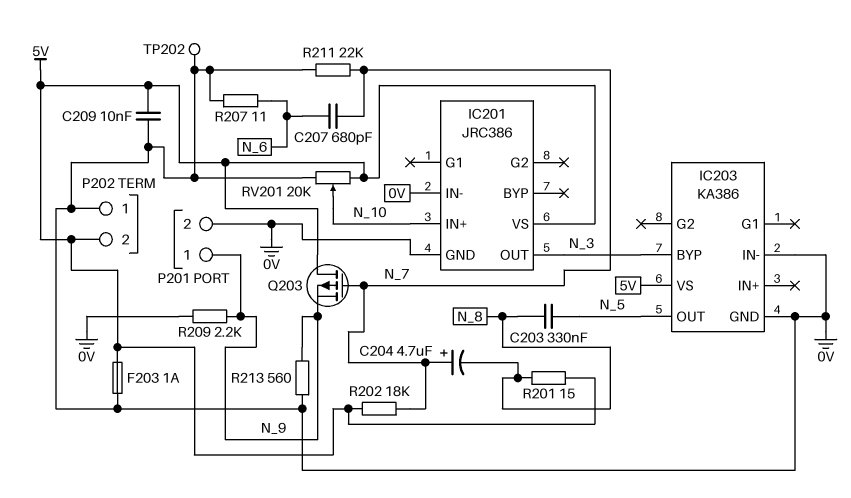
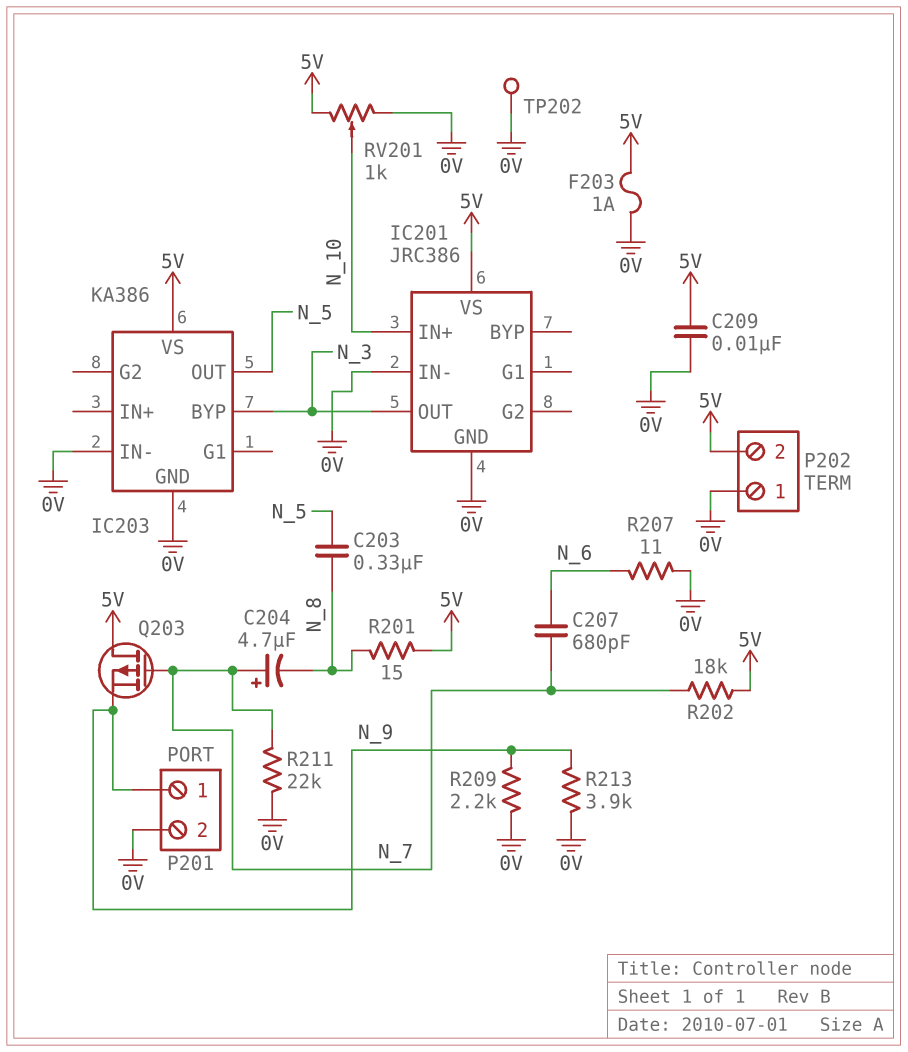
R213: 560 (0V, N_9) -> 3.9k (0V, N_9)
RV201: 20k (0V, 5V, wiper N_10) -> 1k (0V, 5V, wiper N_10)

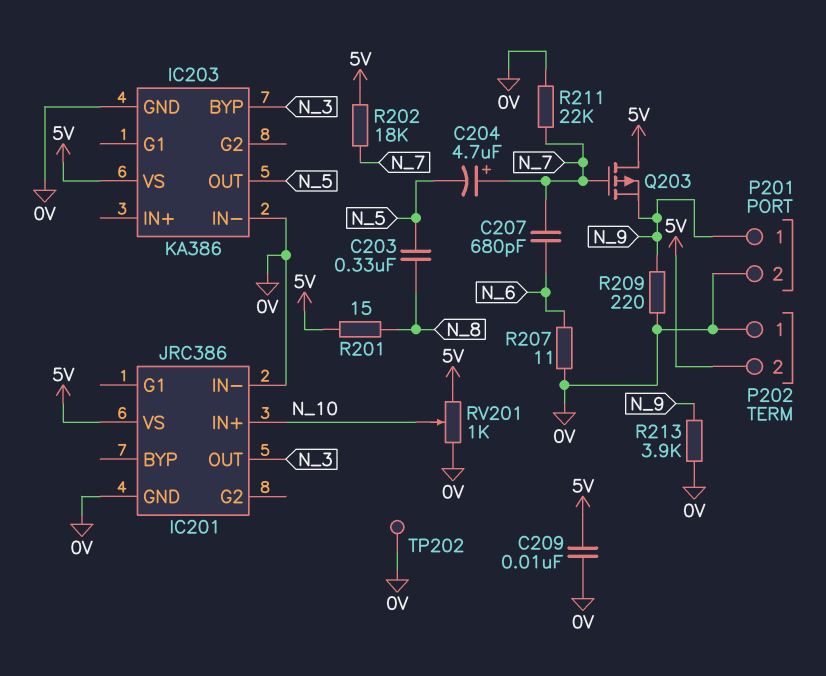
C204: 4.7uF (plus N_7, minus N_8) -> 4.7uF (plus N_7, minus N_5)
F203: 1A (0V, 5V) -> none
R209: 2.2k (0V, N_9) -> 220 (0V, N_9)

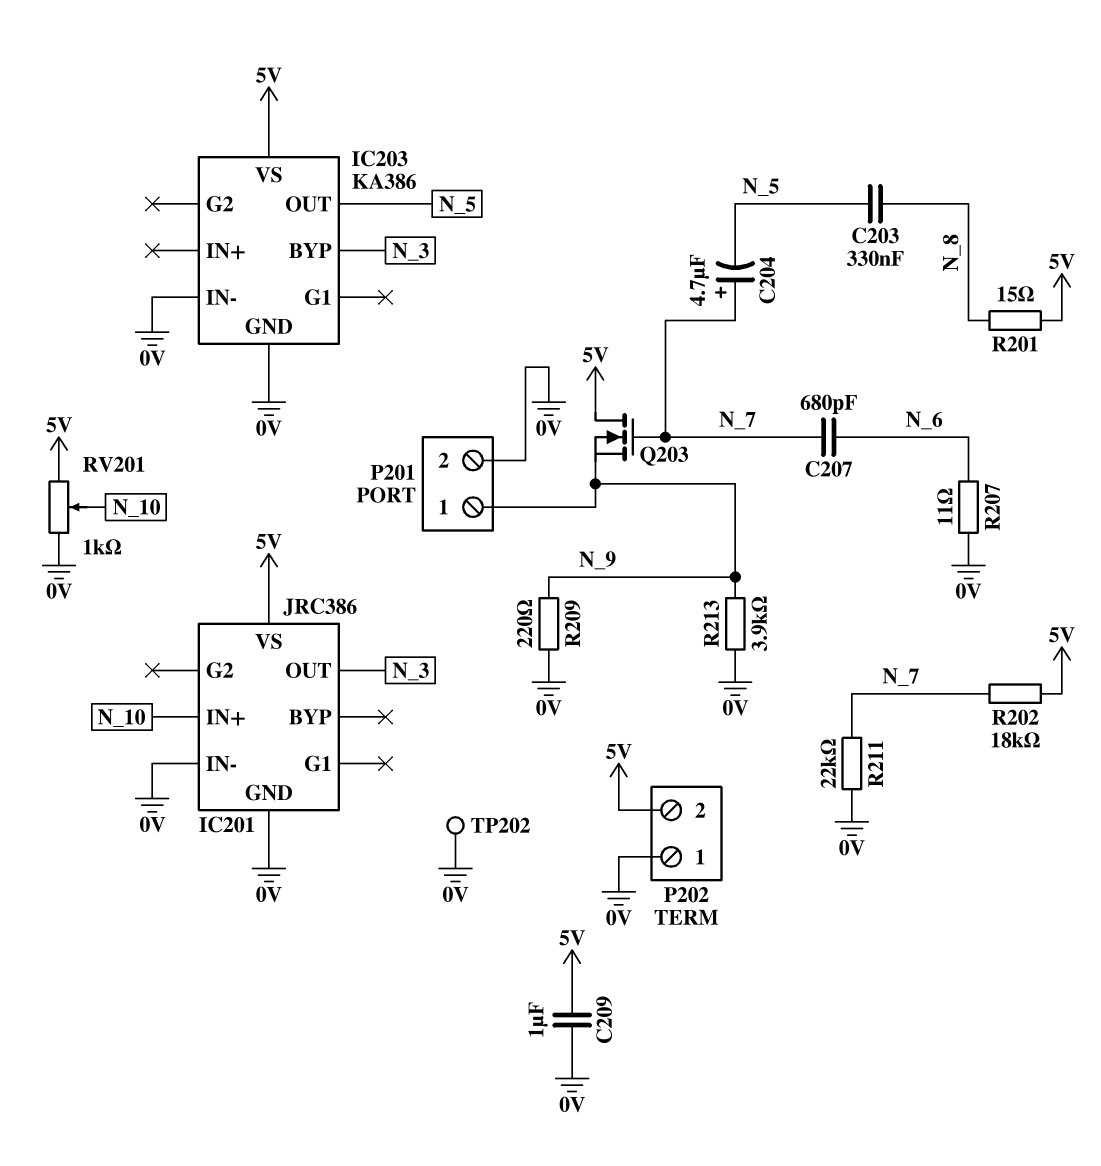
C209: 10nF (0V, 5V) -> 1uF (0V, 5V)
Q203: PMOS (G N_7, D 5V, S N_9) -> NMOS (G N_7, D 5V, S N_9)

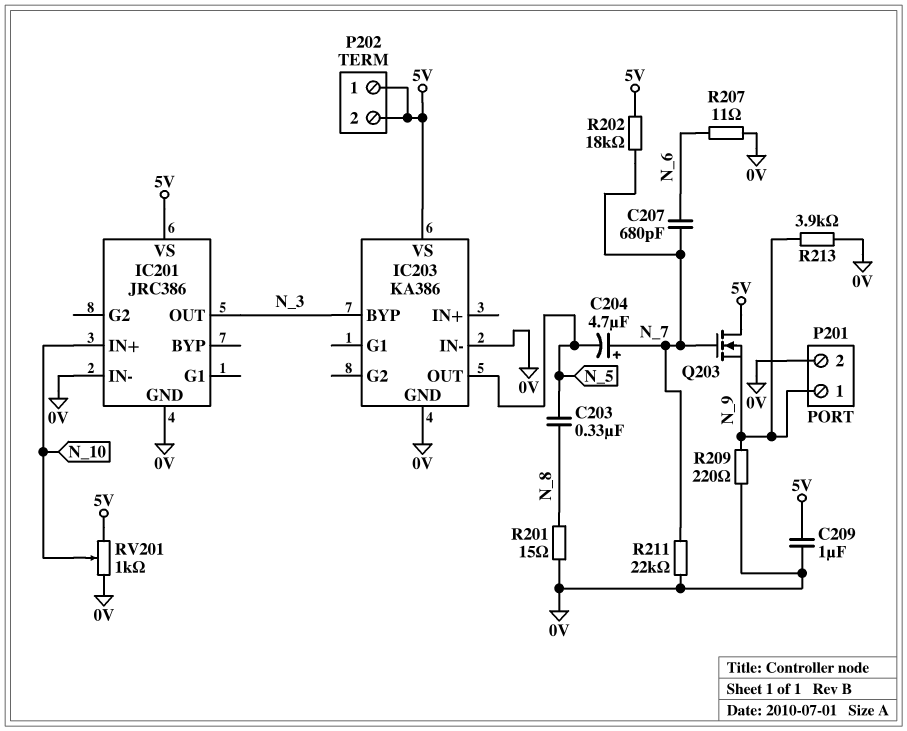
P202 pin 1: 0V -> 5V
R201: 15 (5V, N_8) -> 15 (0V, N_8)
TP202: test point (0V) -> none

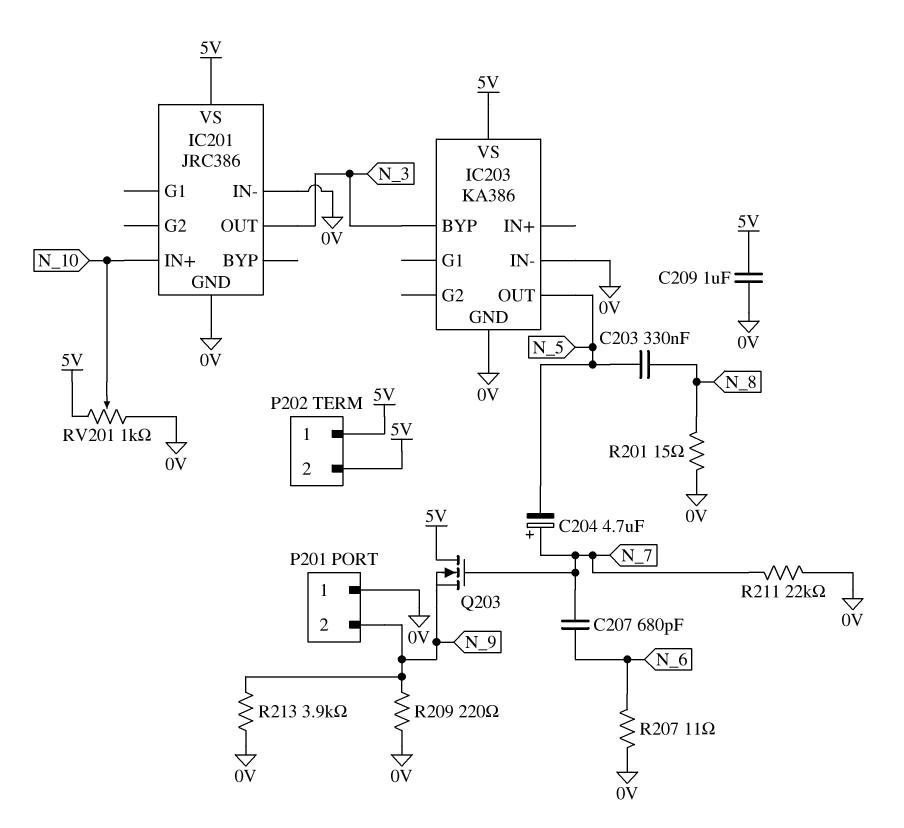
P201 pin 1: N_9 -> 0V
P201 pin 2: 0V -> N_9
R202: 18k (5V, N_7) -> none

